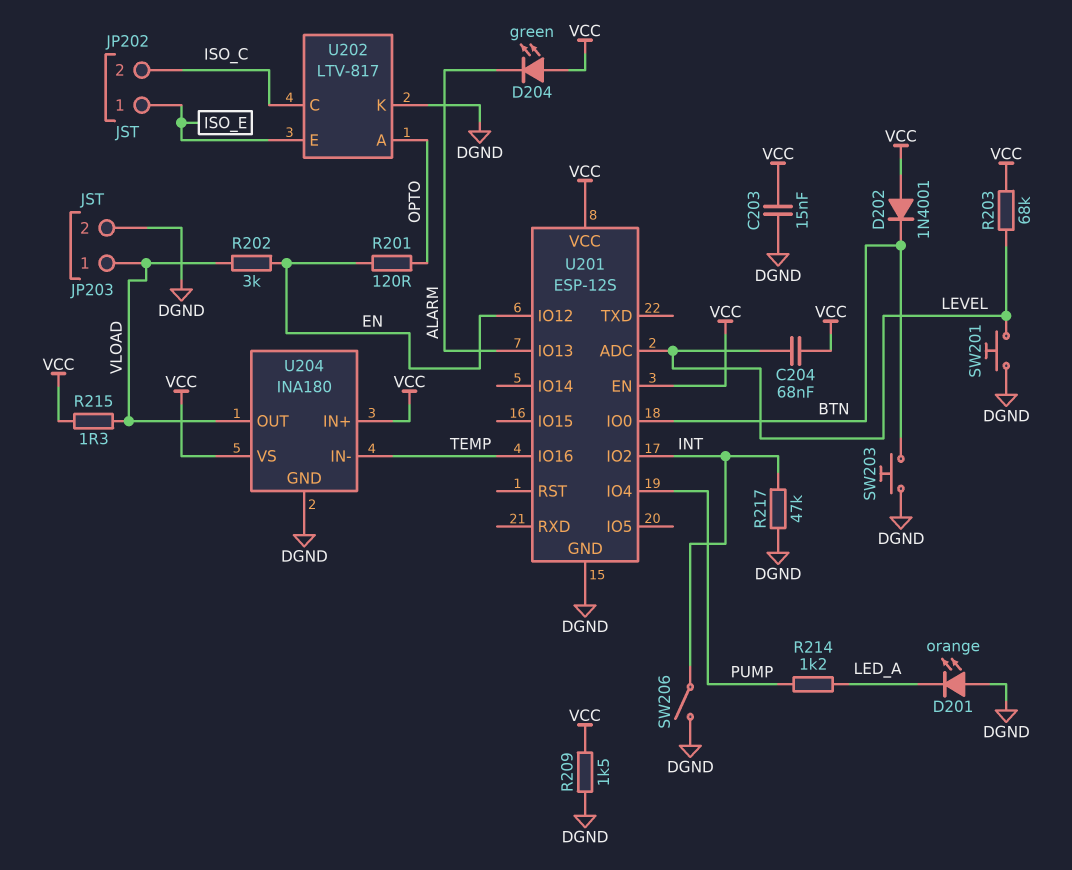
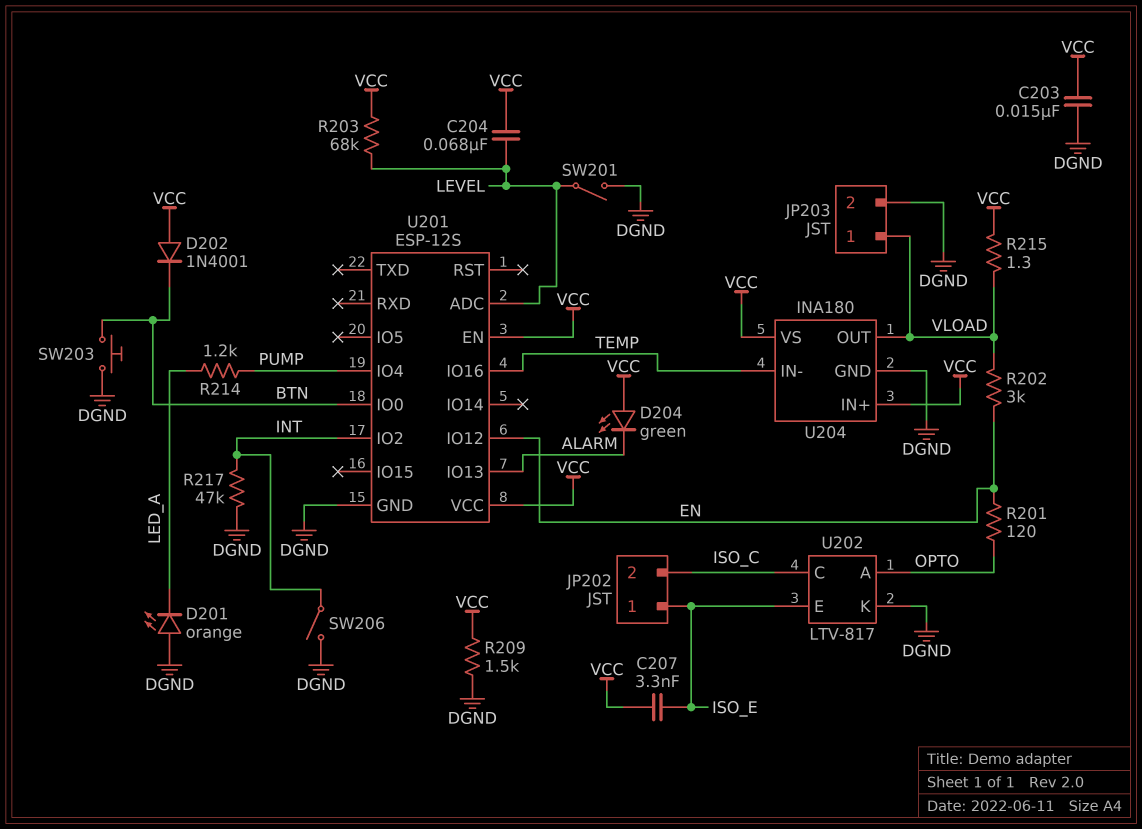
C207: none -> 3.3nF (ISO_E, VCC)
SW201: button (DGND, LEVEL) -> switch (DGND, LEVEL)

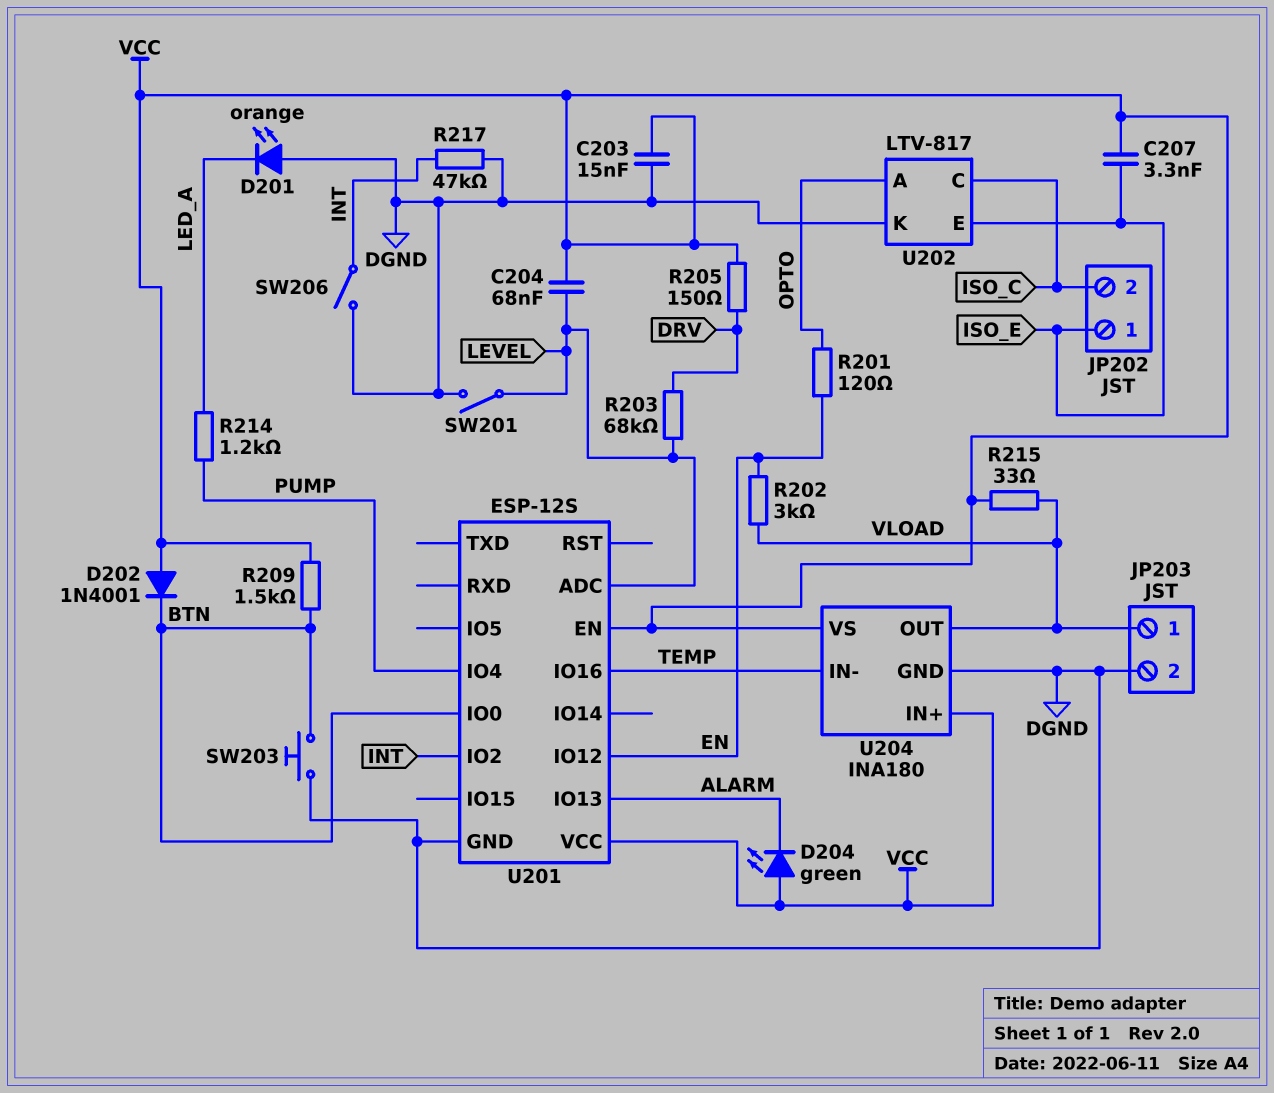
R203: 68k (LEVEL, VCC) -> 68k (DRV, LEVEL)
R205: none -> 150 (DRV, VCC)
R209: 1.5k (DGND, VCC) -> 1.5k (BTN, VCC)
R215: 1.3 (VCC, VLOAD) -> 33 (VCC, VLOAD)

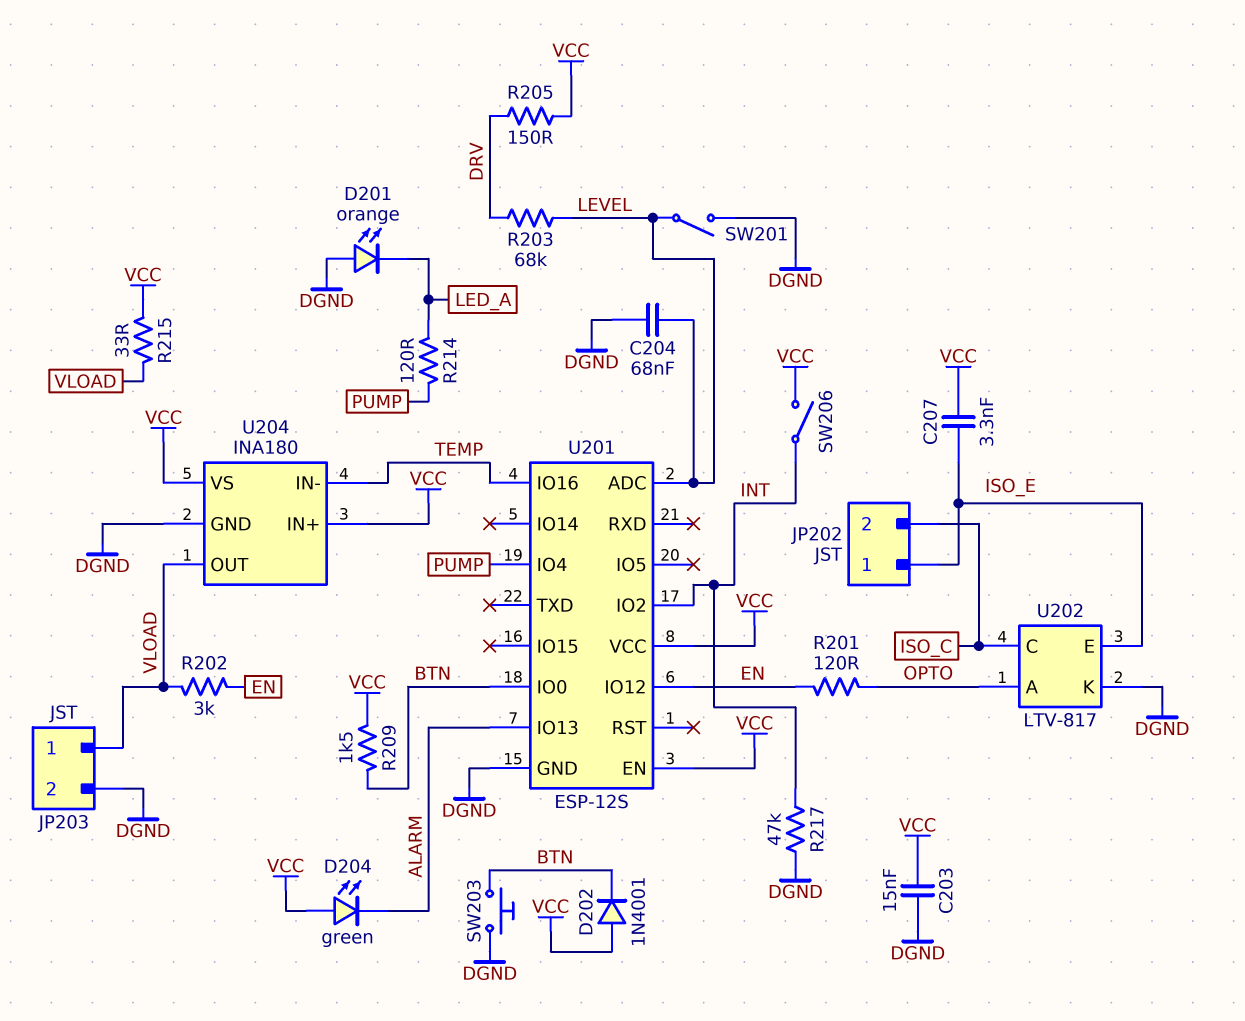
C204: 68nF (LEVEL, VCC) -> 68nF (DGND, LEVEL)
R214: 1.2k (LED_A, PUMP) -> 120 (LED_A, PUMP)
SW206: switch (DGND, INT) -> switch (INT, VCC)

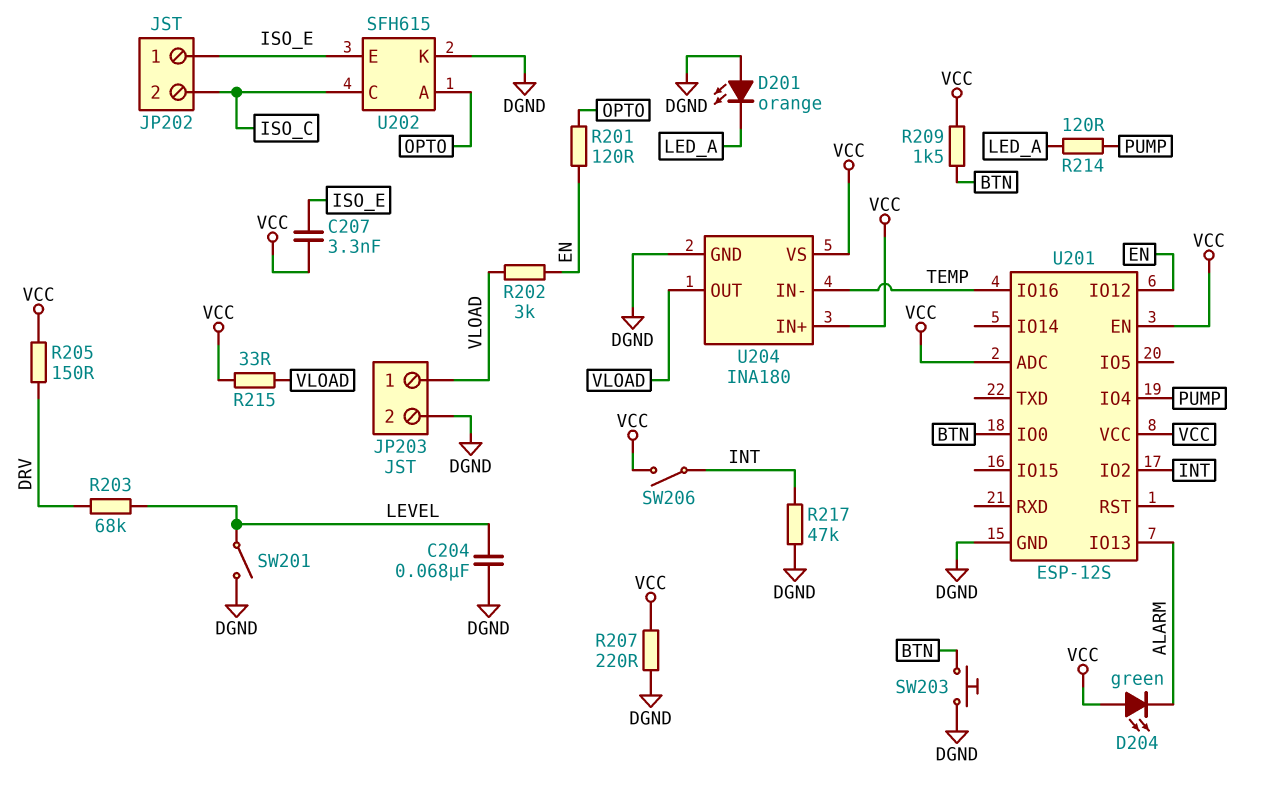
C203: 15nF (DGND, VCC) -> none
D202: diode 1N4001 (A VCC, K BTN) -> none
R207: none -> 220 (DGND, VCC)
U201 pin ADC: LEVEL -> VCC
U202: LTV-817 -> SFH615

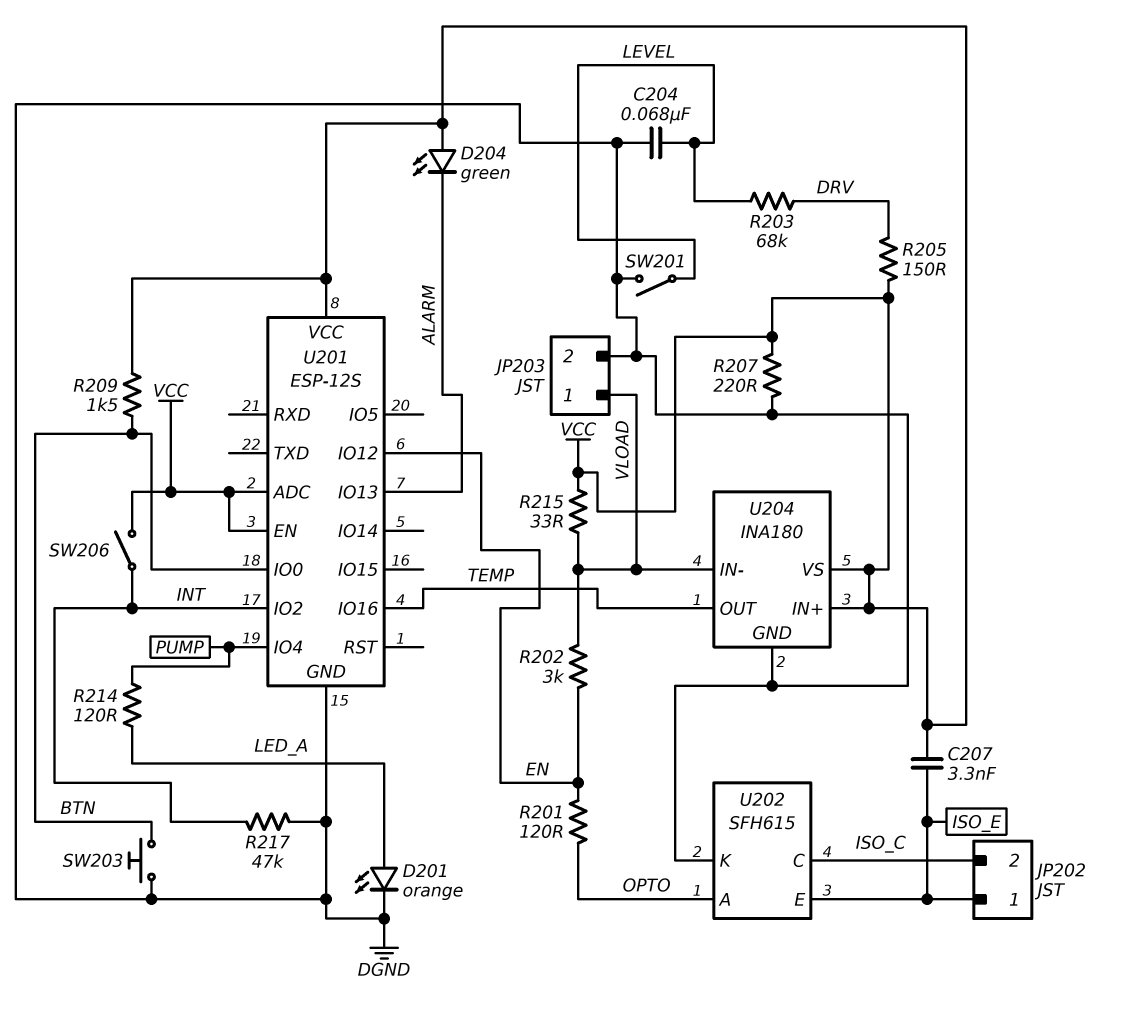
D201: LED orange (A DGND, K LED_A) -> LED orange (A LED_A, K DGND)
U204 pin IN-: TEMP -> VLOAD
U204 pin OUT: VLOAD -> TEMP

